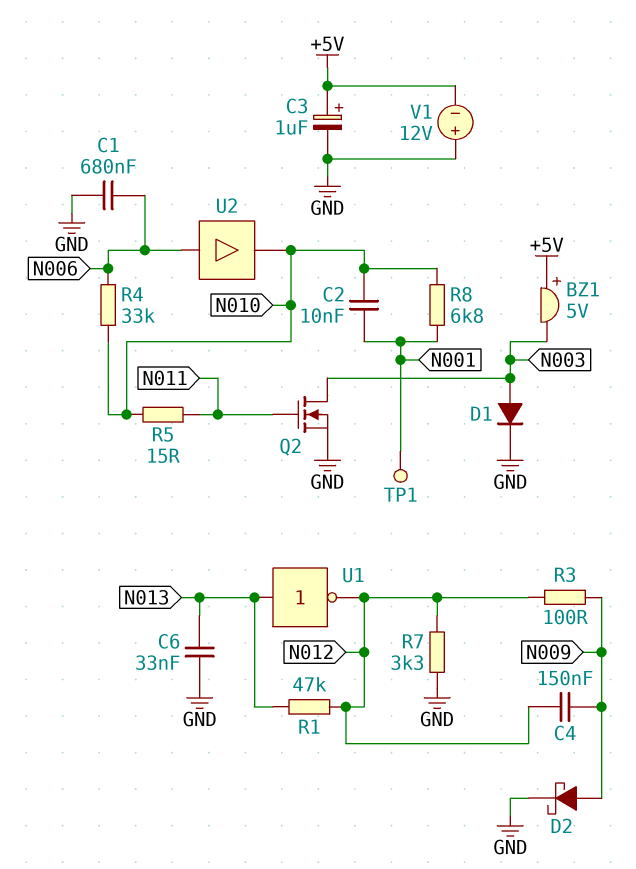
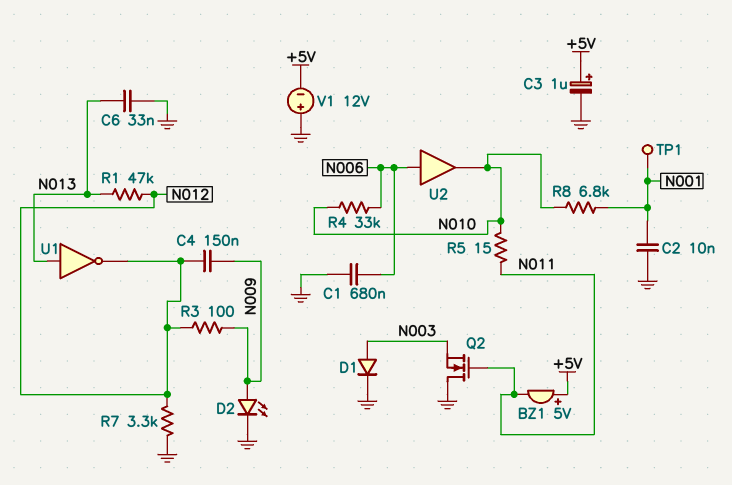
BZ1: buzzer 5V (plus +5V, minus N003) -> buzzer 5V (plus +5V, minus N011)
C2: 10nF (N001, N010) -> 10nF (GND, N001)
D2: schottky (A N009, K GND) -> LED (A N009, K GND)
Q2: NMOS (G N011, D N003, S GND) -> NMOS (G N011, D GND, S N003)

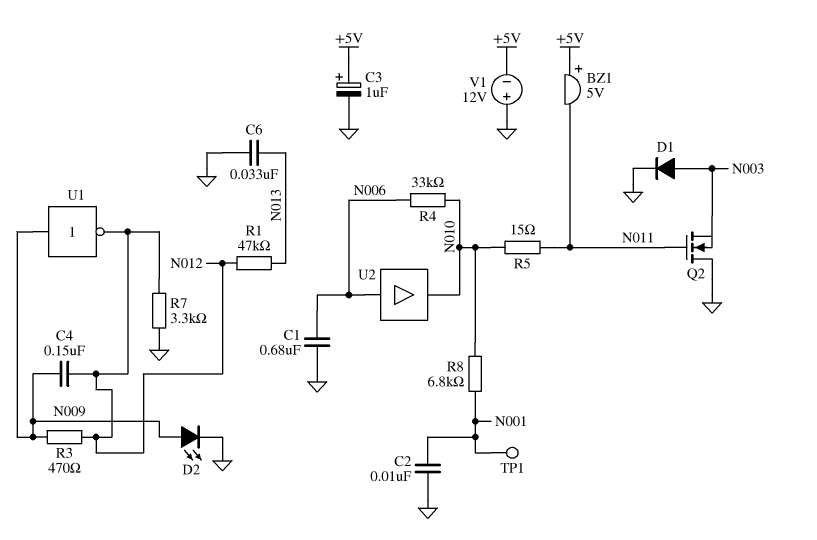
R3: 100 (N009, N012) -> 470 (N009, N012)
U1: NOT (in N013, out N012) -> NOT (in N009, out N012)

